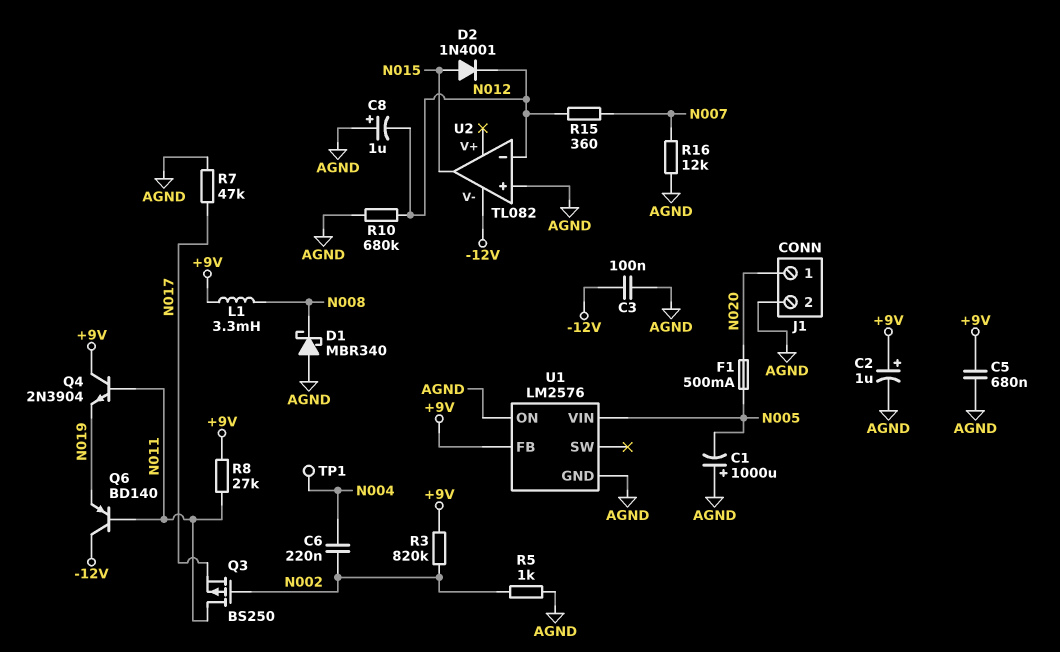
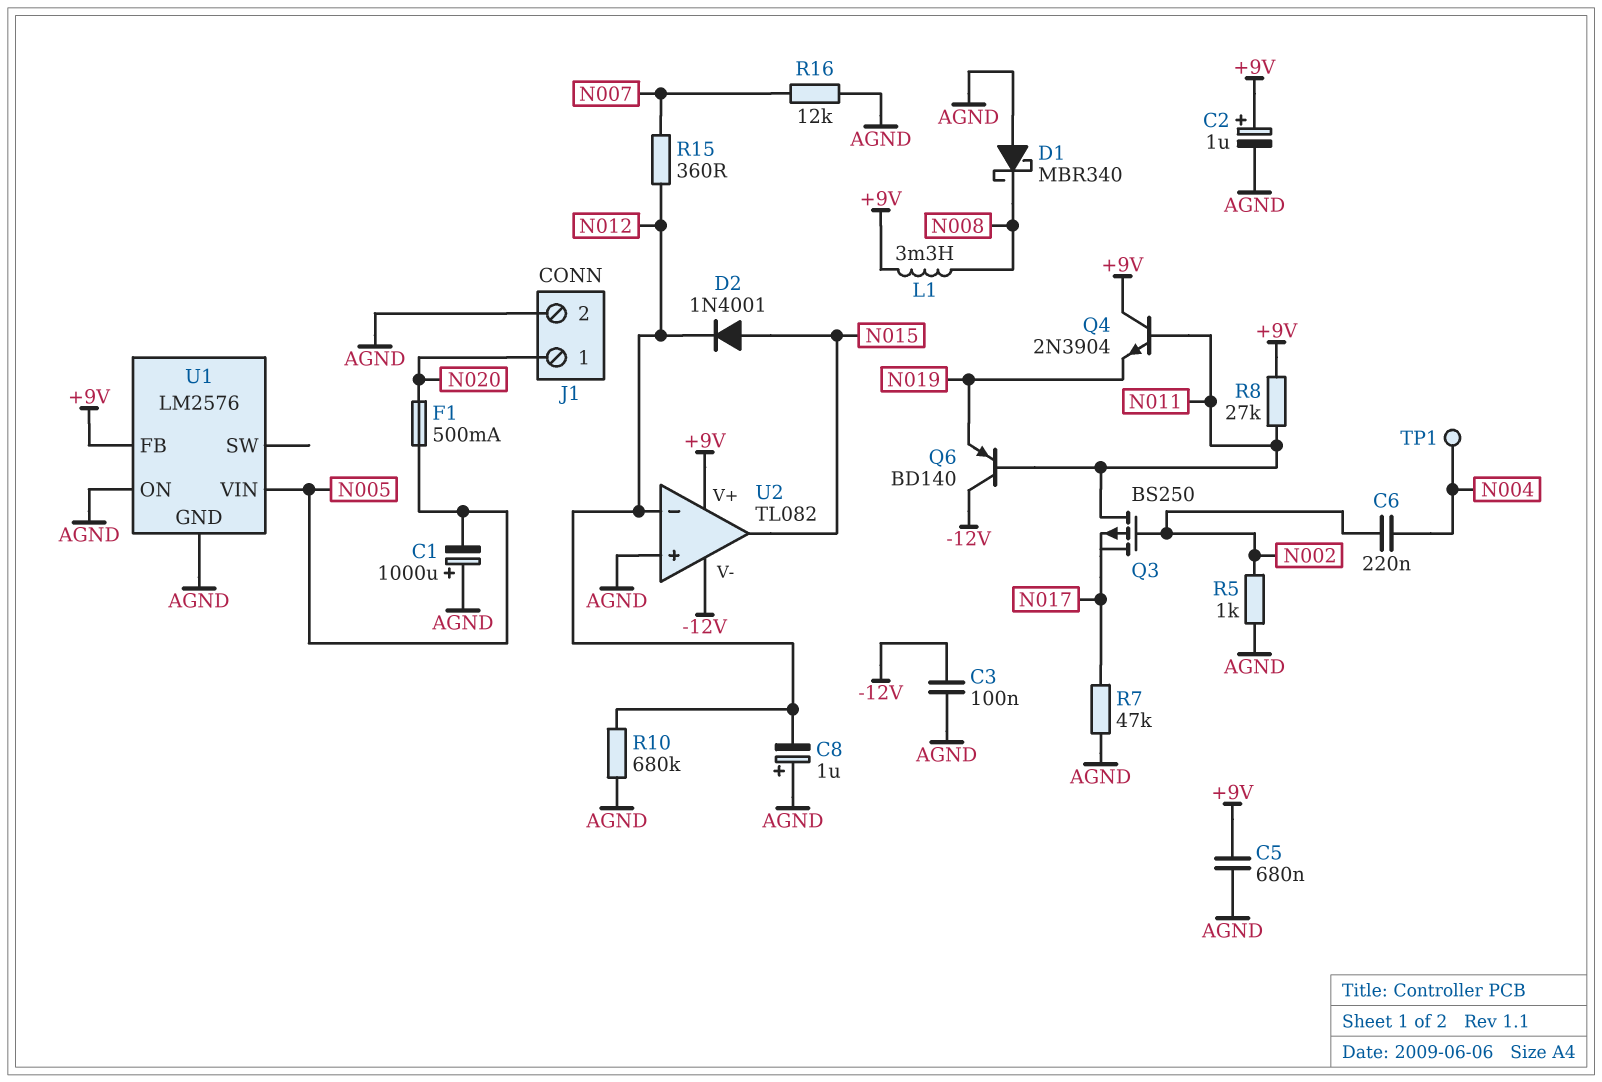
R3: 820k (+9V, N002) -> none
U2 pin V+: none -> +9V

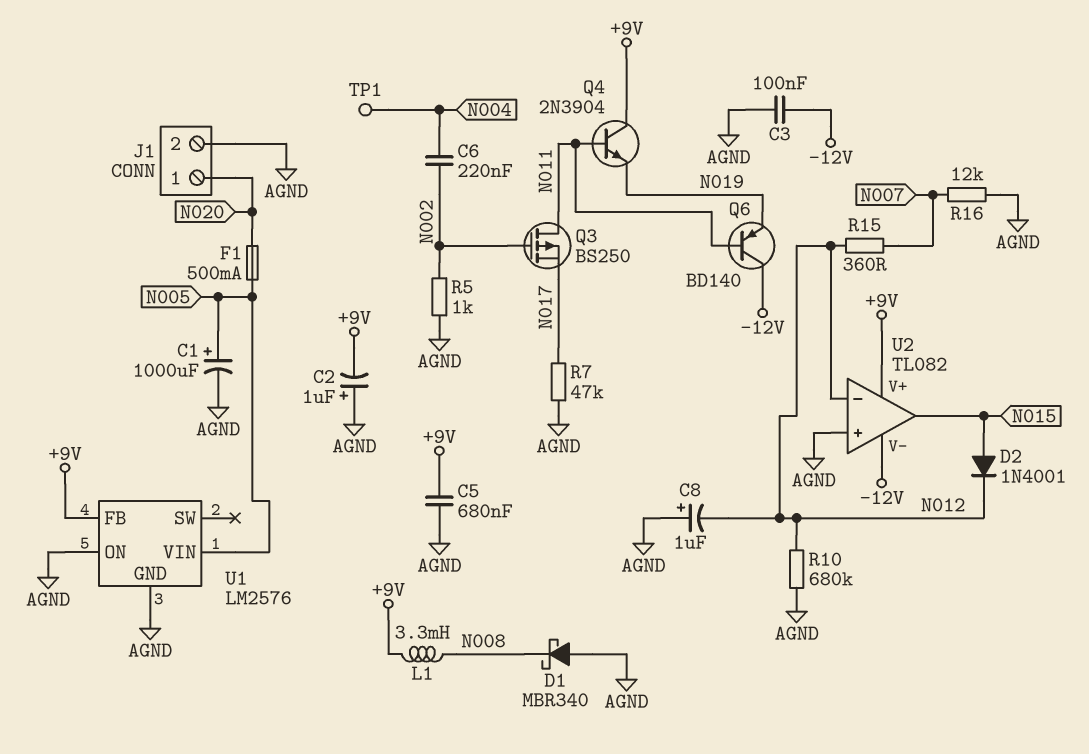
C1: 1000uF (plus AGND, minus N005) -> 1000uF (plus N005, minus AGND)
C2: 1uF (plus +9V, minus AGND) -> 1uF (plus AGND, minus +9V)
R8: 27k (+9V, N011) -> none

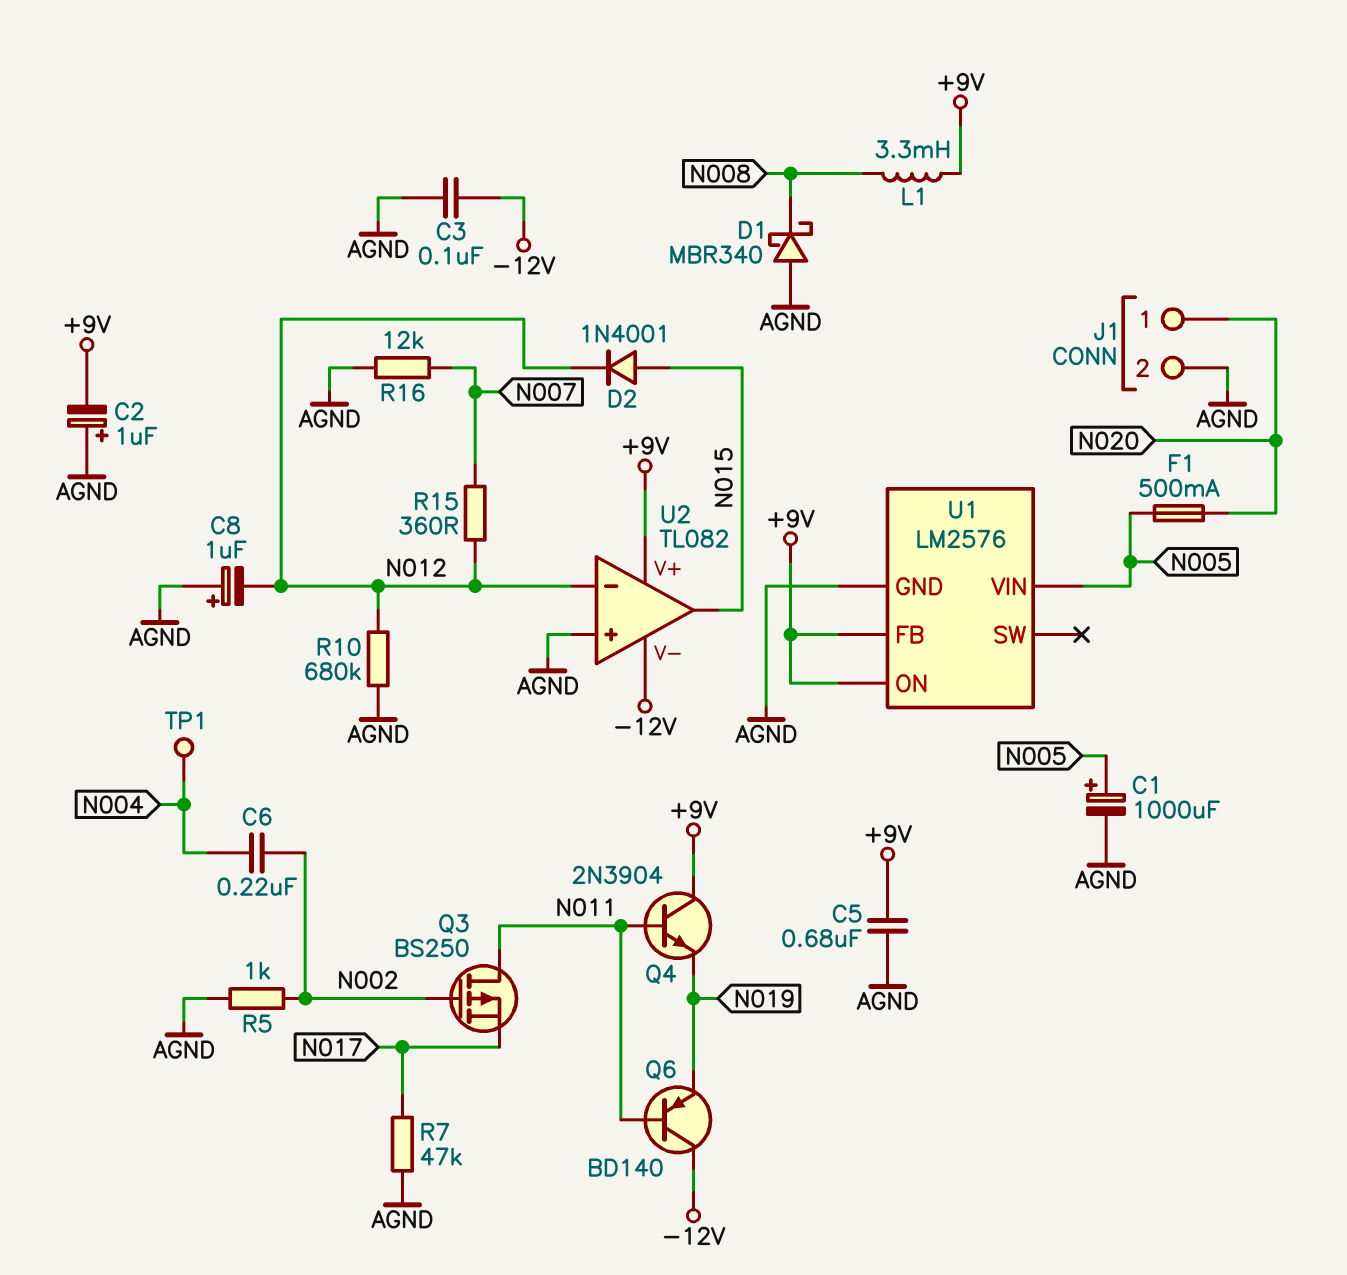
U1 pin ON: AGND -> +9V

